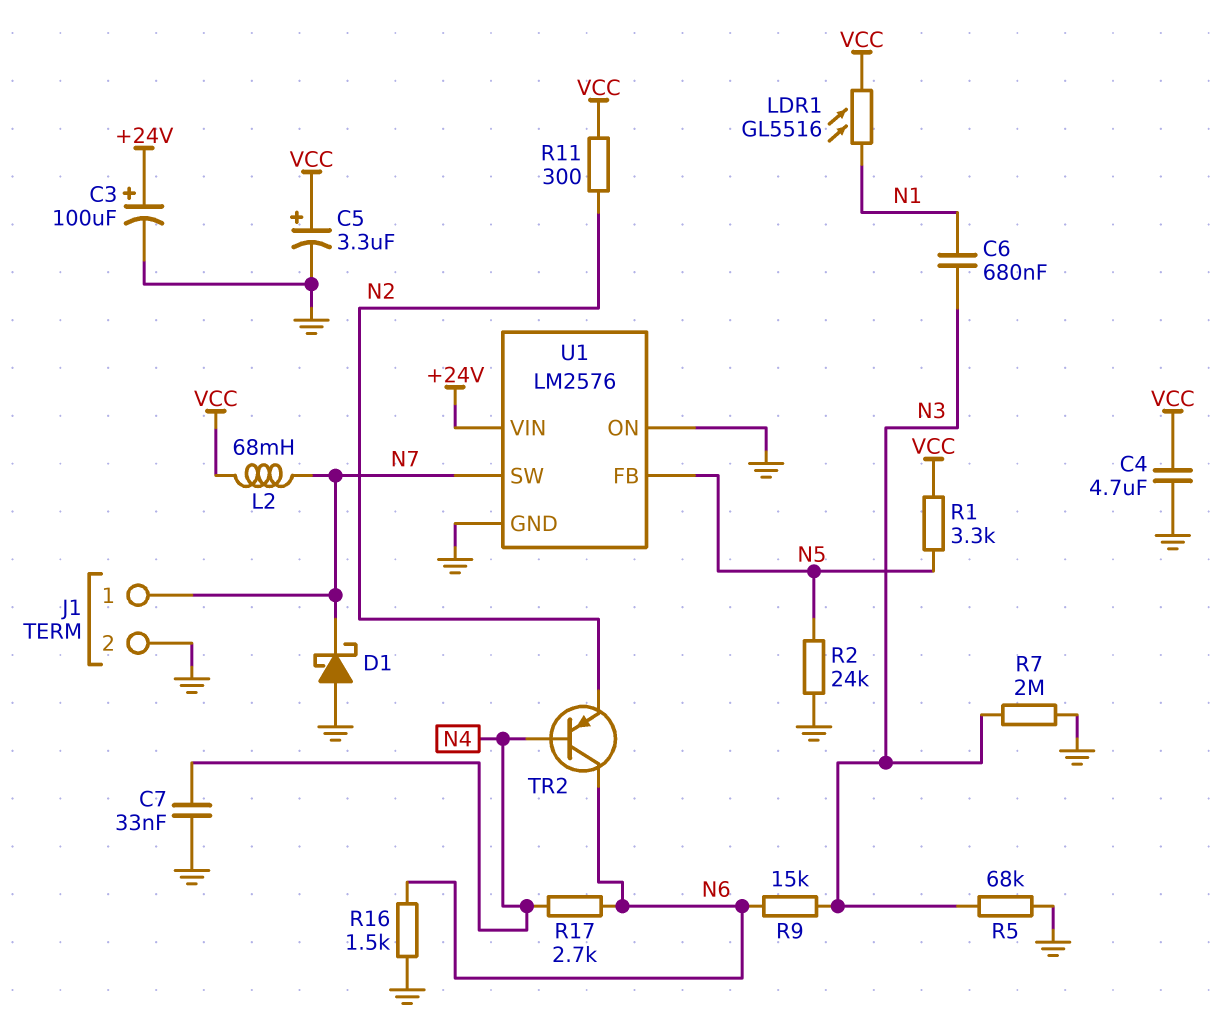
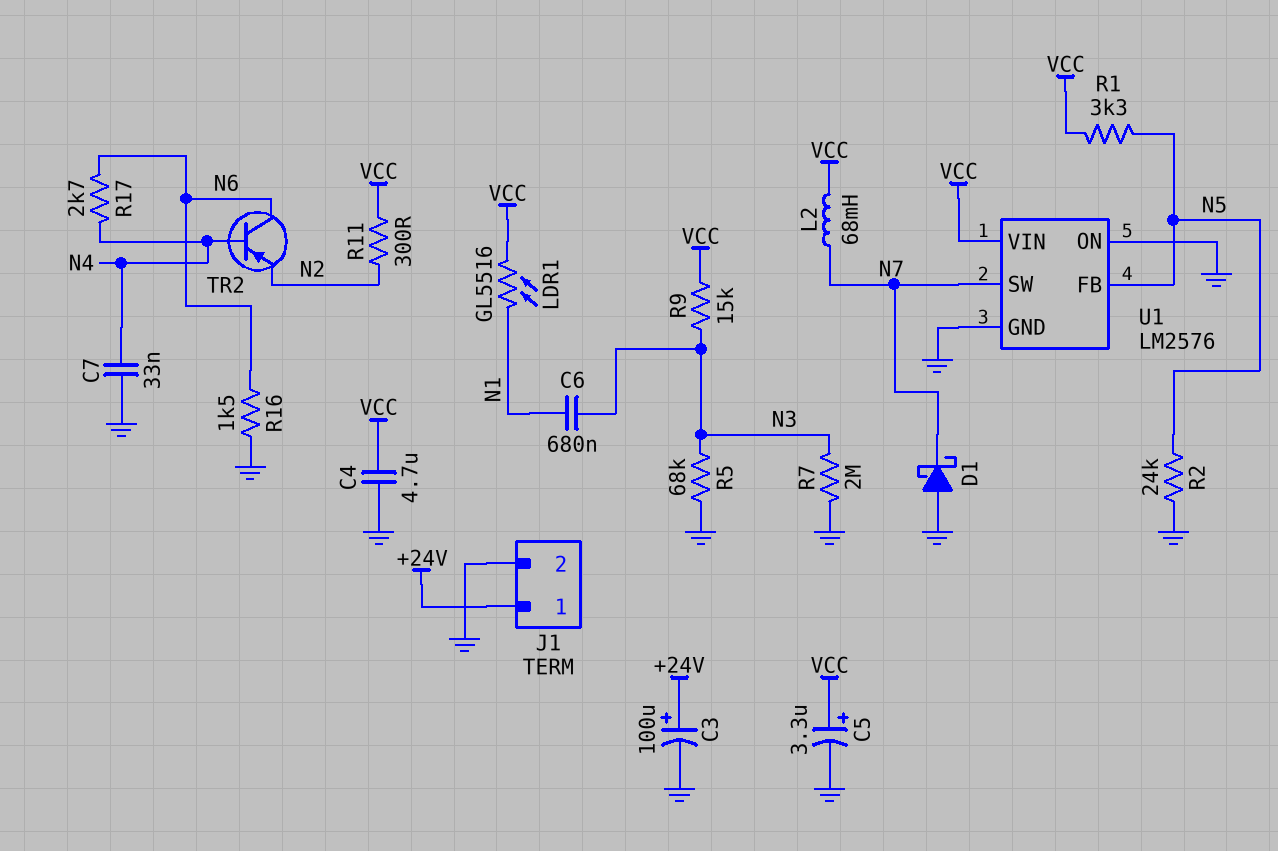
J1 pin 1: N7 -> +24V
R9: 15k (N3, N6) -> 15k (N3, VCC)
U1 pin VIN: +24V -> VCC

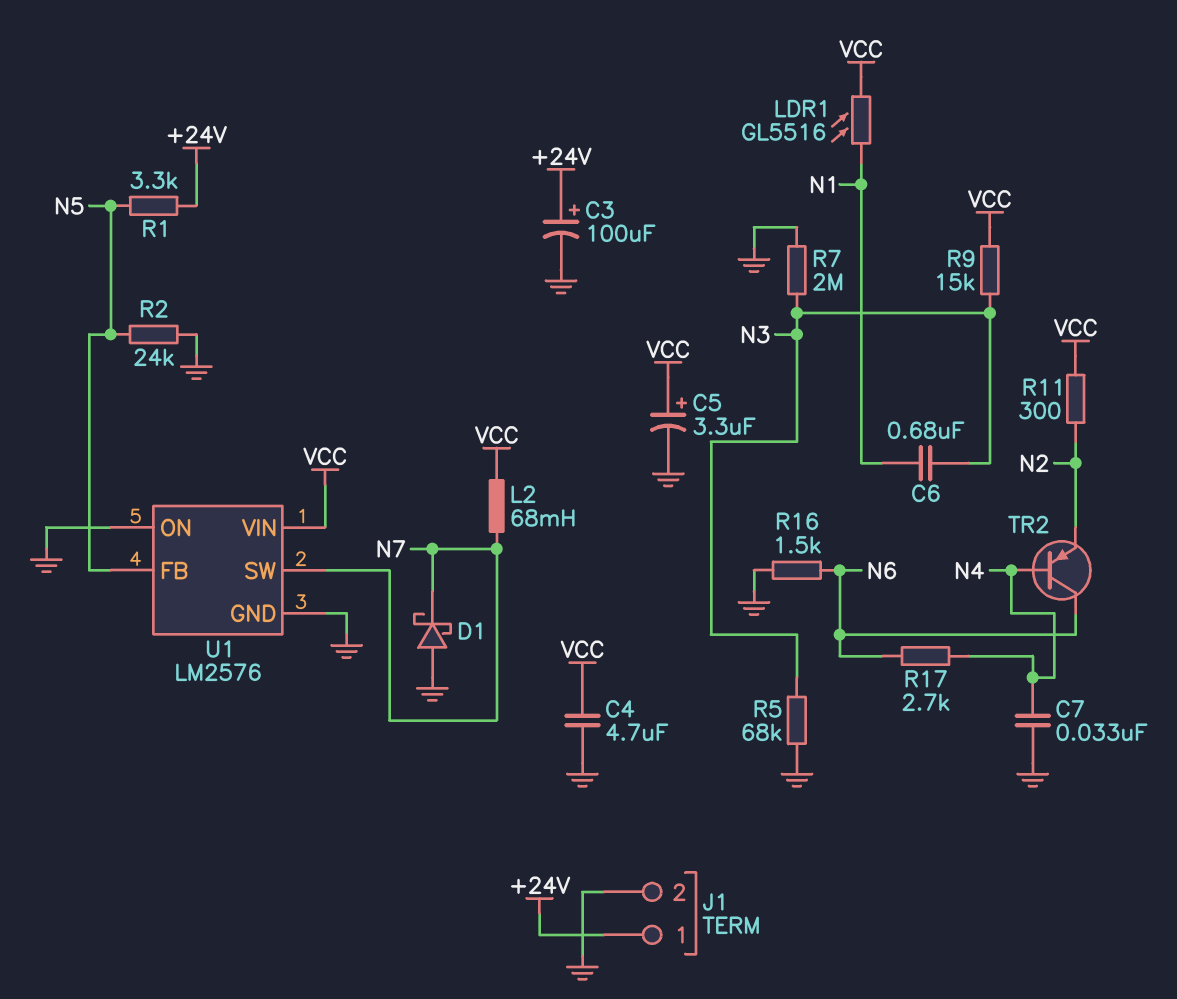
R1: 3.3k (N5, VCC) -> 3.3k (+24V, N5)

